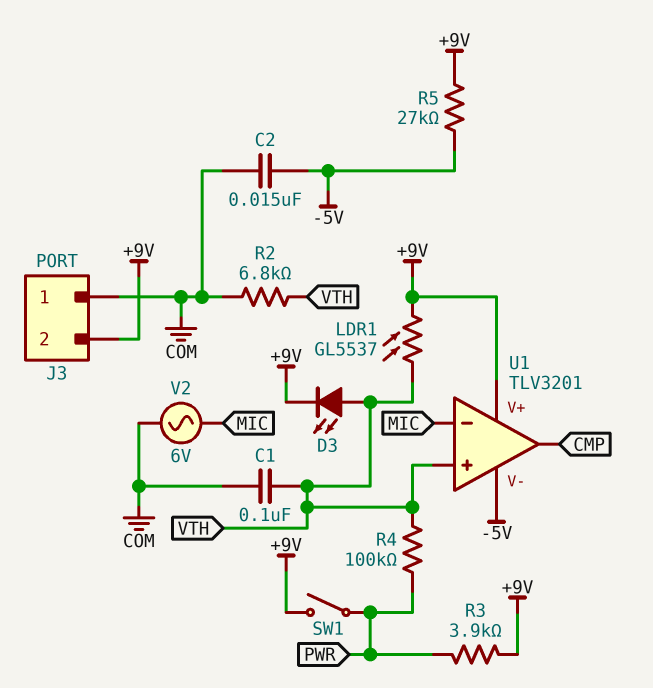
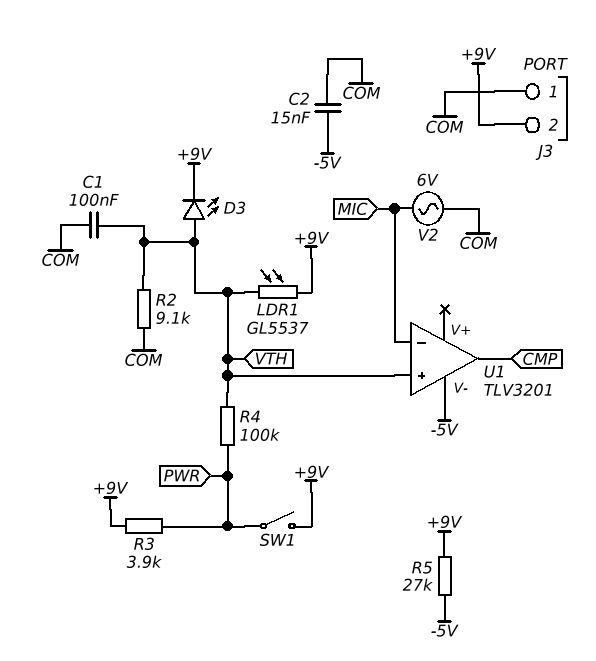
R2: 6.8k (COM, VTH) -> 9.1k (COM, VTH)
U1 pin V+: +9V -> none

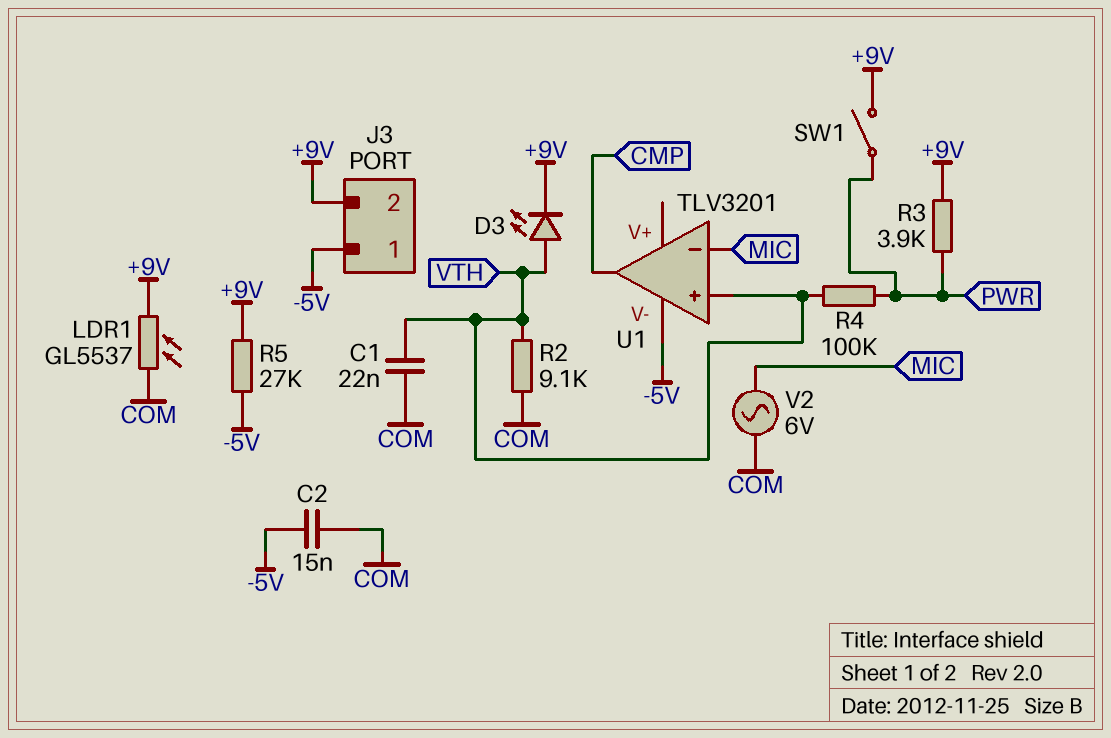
C1: 100nF (COM, VTH) -> 22nF (COM, VTH)
J3 pin 1: COM -> -5V
LDR1: GL5537 (+9V, VTH) -> GL5537 (+9V, COM)

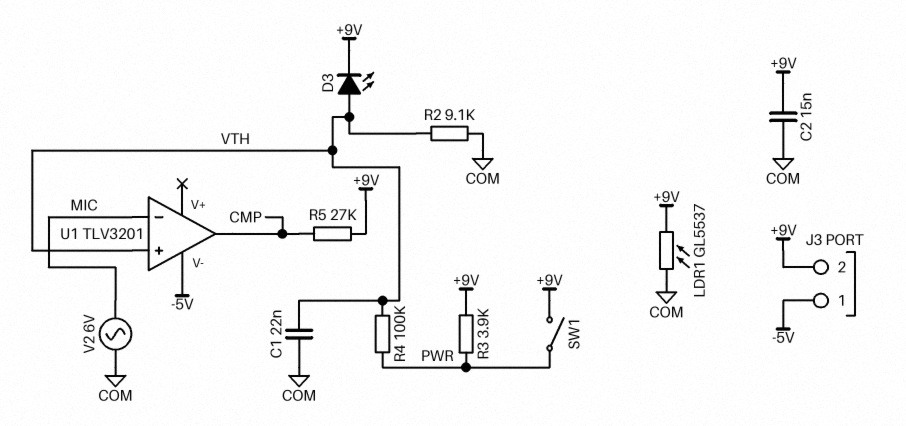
C2: 15nF (-5V, COM) -> 15nF (+9V, COM)
R5: 27k (+9V, -5V) -> 27k (+9V, CMP)

